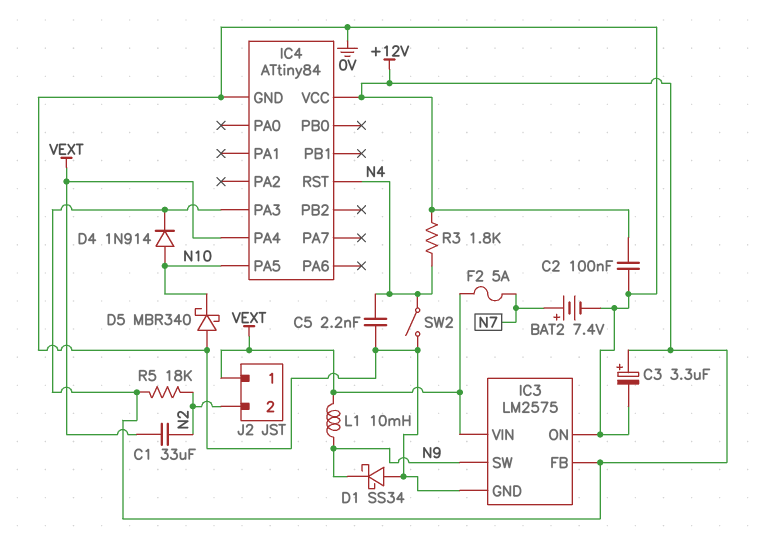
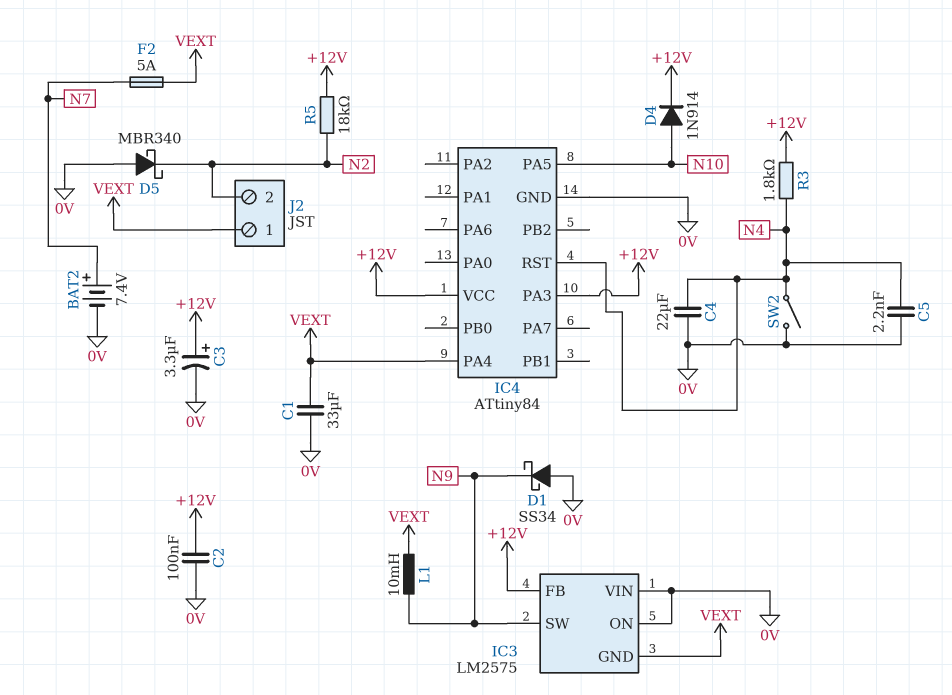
C1: 33uF (N2, VEXT) -> 33uF (0V, VEXT)
C4: none -> 22uF (0V, N4)
D5: schottky MBR340 (A 0V, K N10) -> schottky MBR340 (A 0V, K N2)
IC3 pin GND: 0V -> VEXT
IC3 pin VIN: VEXT -> 0V

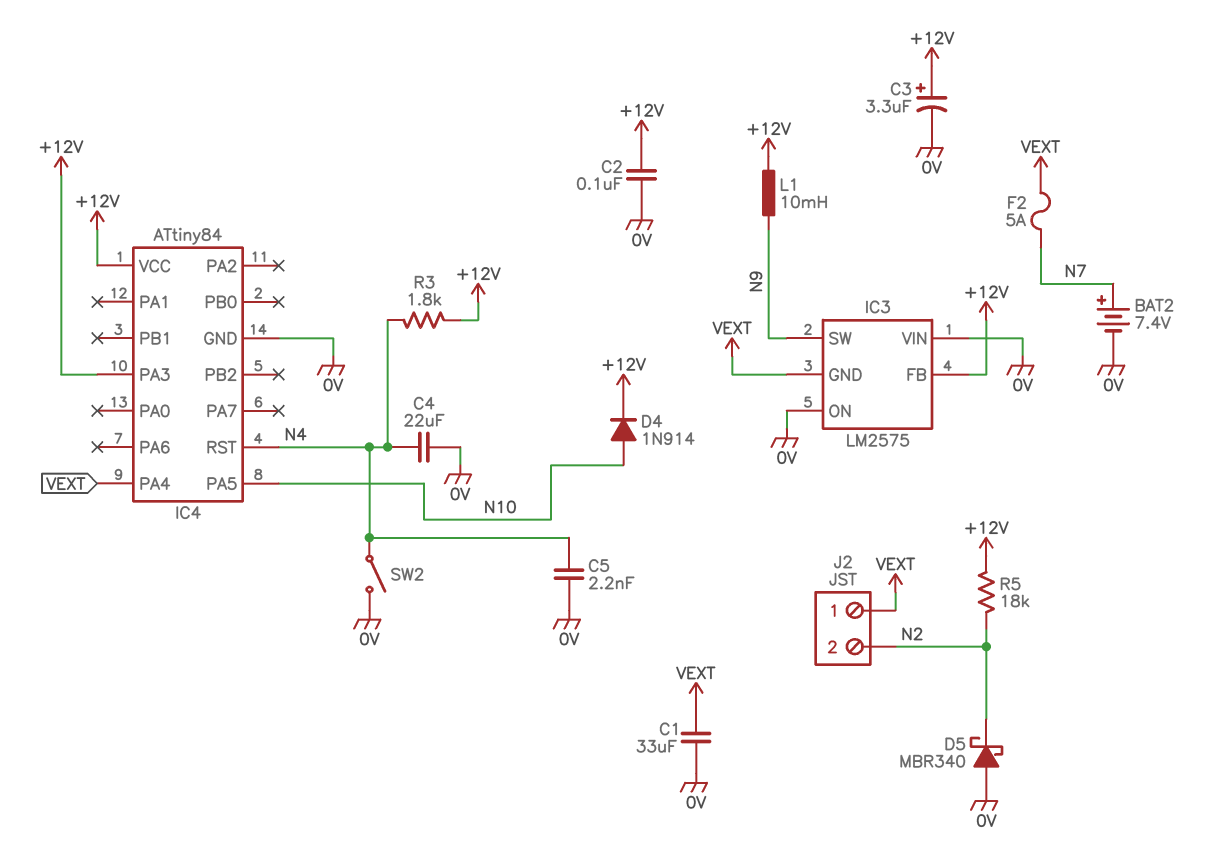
D1: schottky SS34 (A 0V, K N9) -> none
L1: 10mH (N9, VEXT) -> 10mH (+12V, N9)

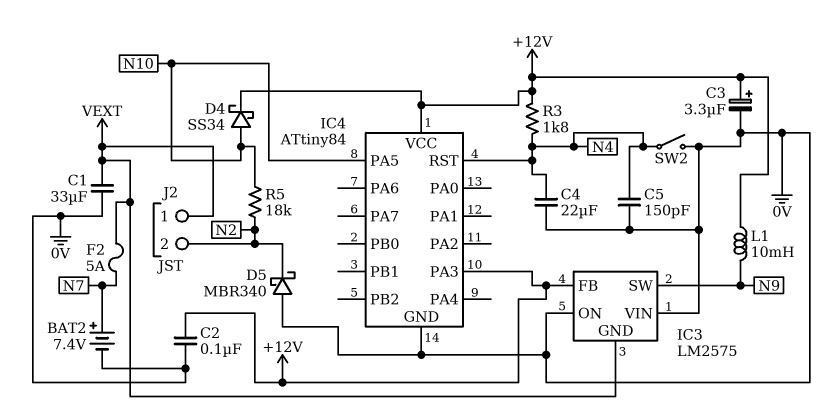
C5: 2.2nF (0V, N4) -> 150pF (0V, N4)
D4: diode 1N914 (A N10, K +12V) -> schottky SS34 (A N10, K +12V)
IC4 pin PA4: VEXT -> none
R5: 18k (+12V, N2) -> 18k (N2, N10)

